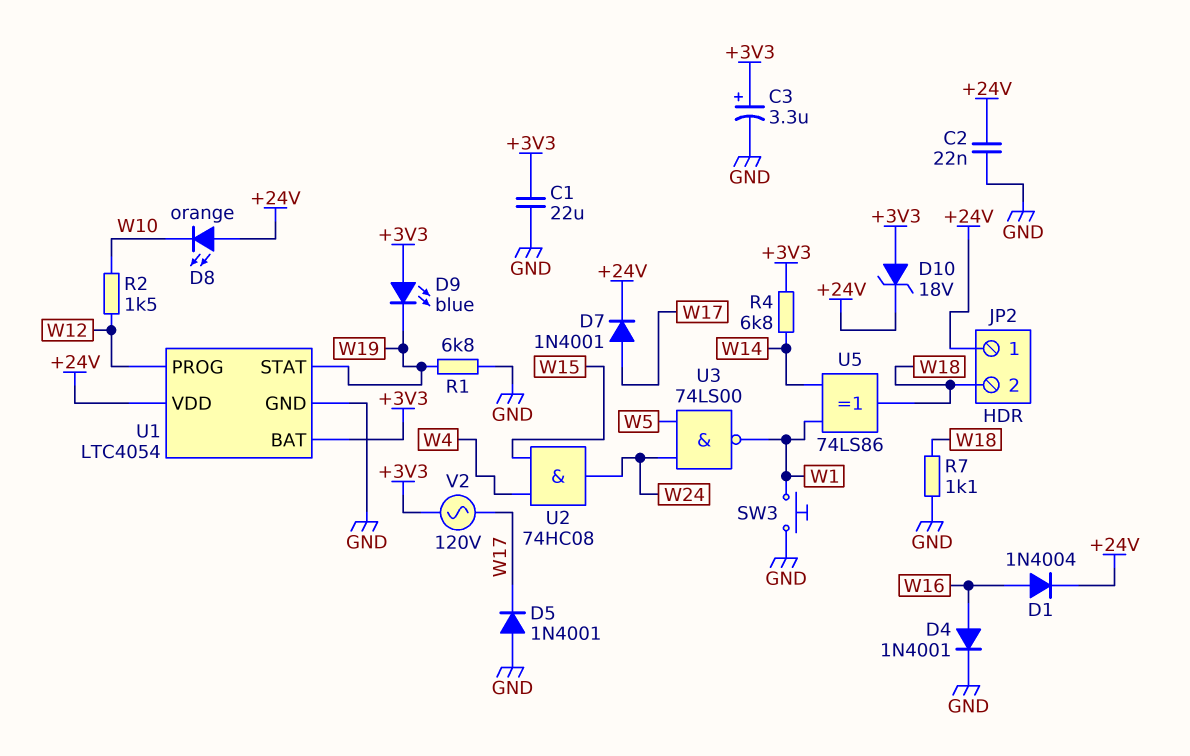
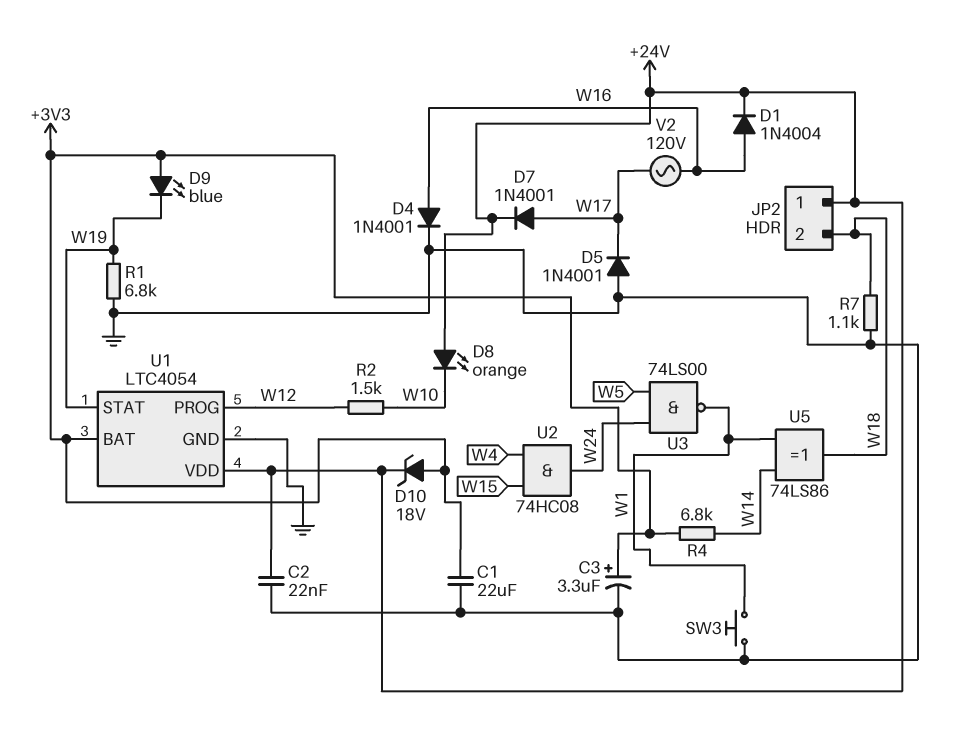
V2: AC 120V (+3V3, W17) -> AC 120V (W16, W17)

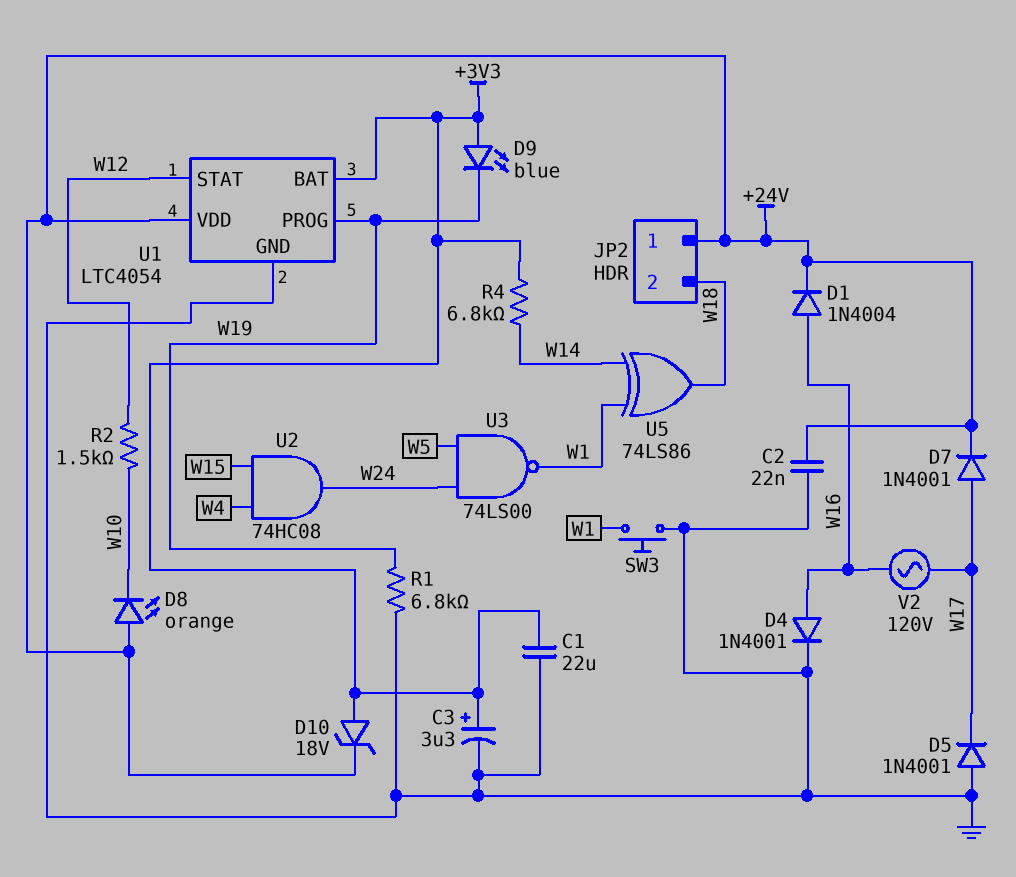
R7: 1.1k (GND, W18) -> none
U1 pin PROG: W12 -> W19
U1 pin STAT: W19 -> W12

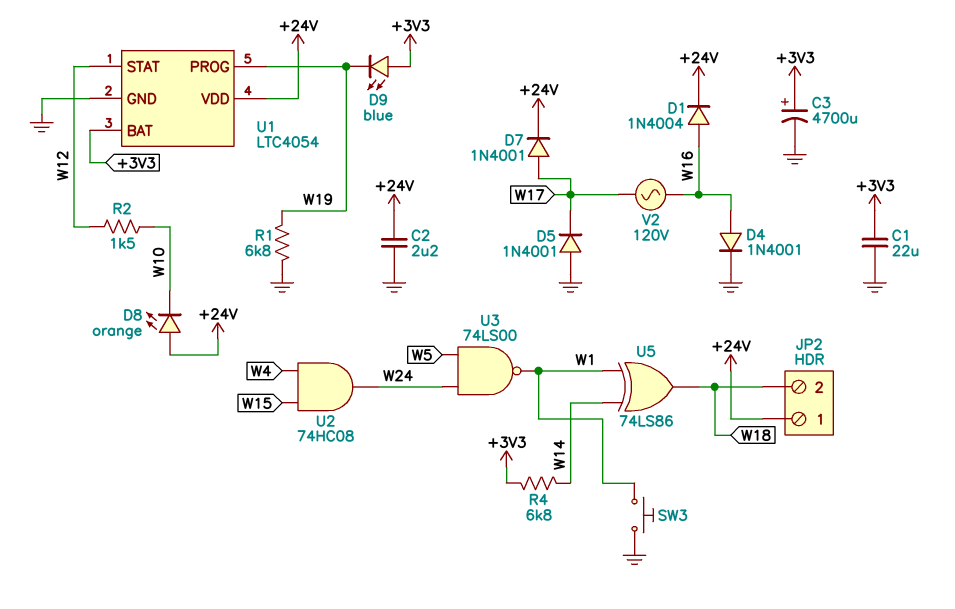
C2: 22nF (+24V, GND) -> 2.2uF (+24V, GND)
C3: 3.3uF (plus +3V3, minus GND) -> 4700uF (plus +3V3, minus GND)
D10: zener 18V (A +3V3, K +24V) -> none

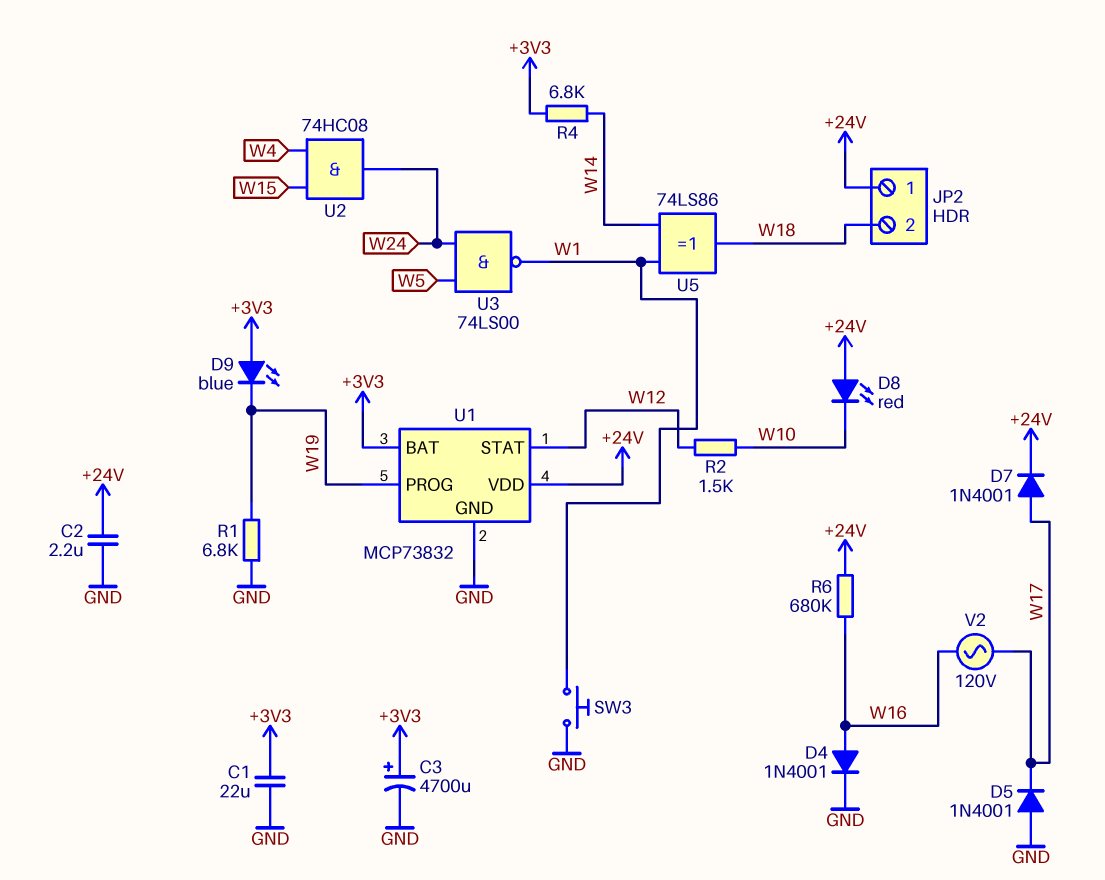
D1: diode 1N4004 (A W16, K +24V) -> none
D8: LED orange (A +24V, K W10) -> LED red (A +24V, K W10)
R6: none -> 680k (+24V, W16)
U1: LTC4054 -> MCP73832

